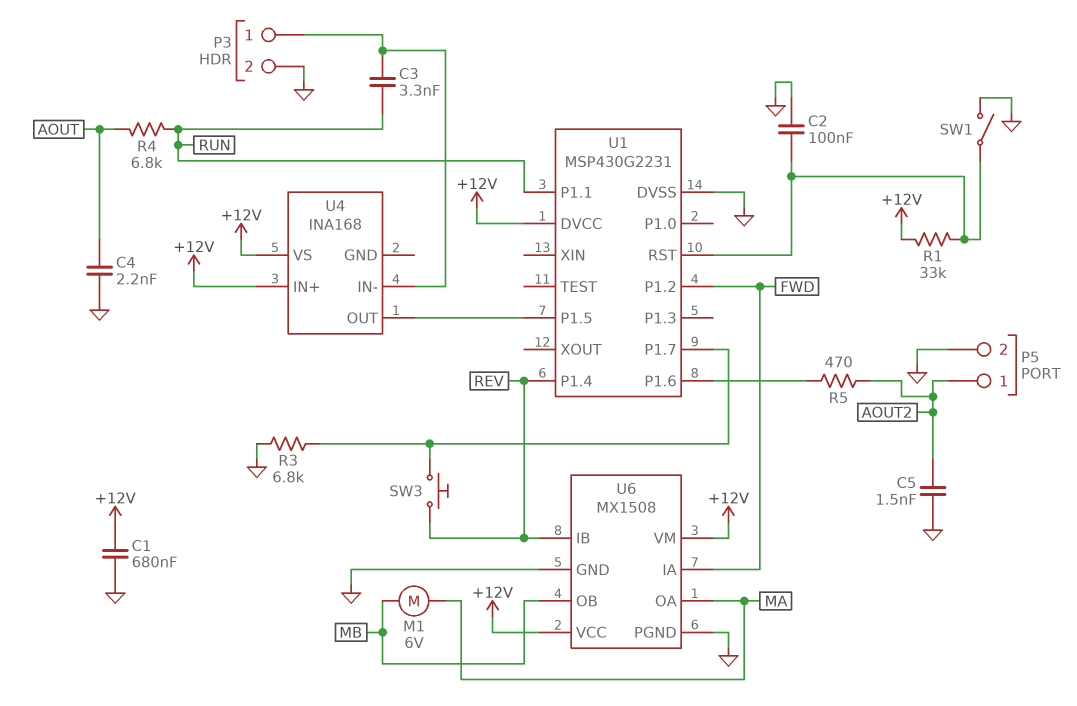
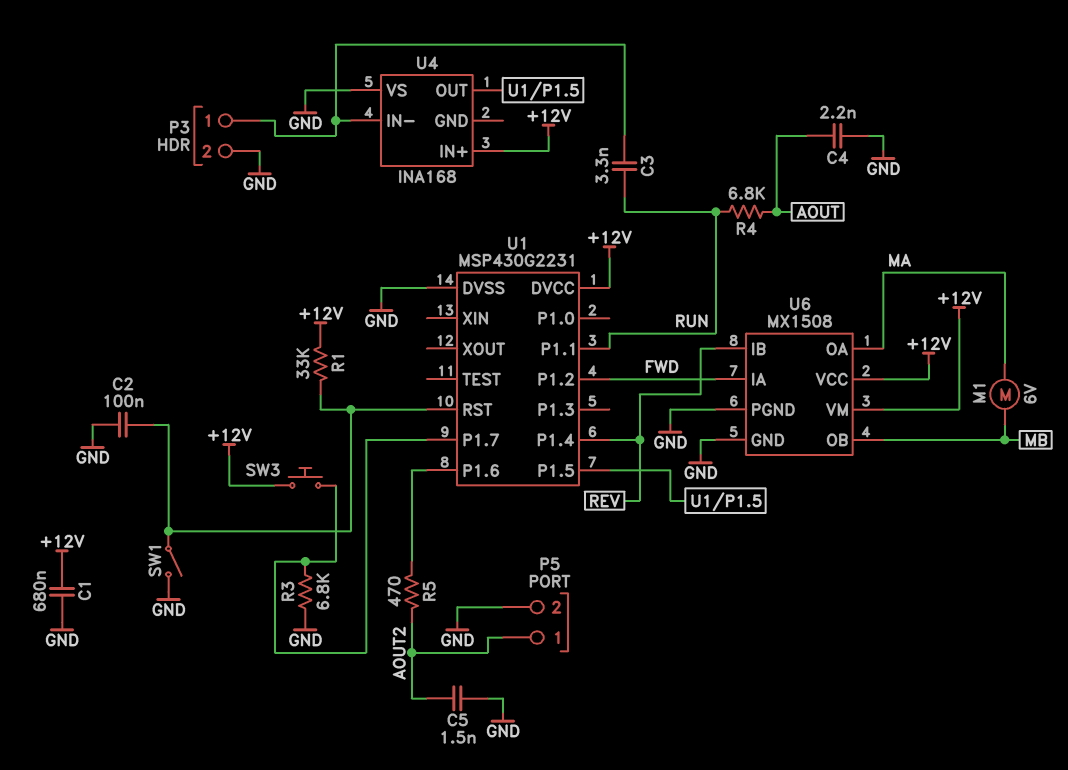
SW3: button (REV, U1/P1.7) -> button (+12V, U1/P1.7)
U4 pin VS: +12V -> GND

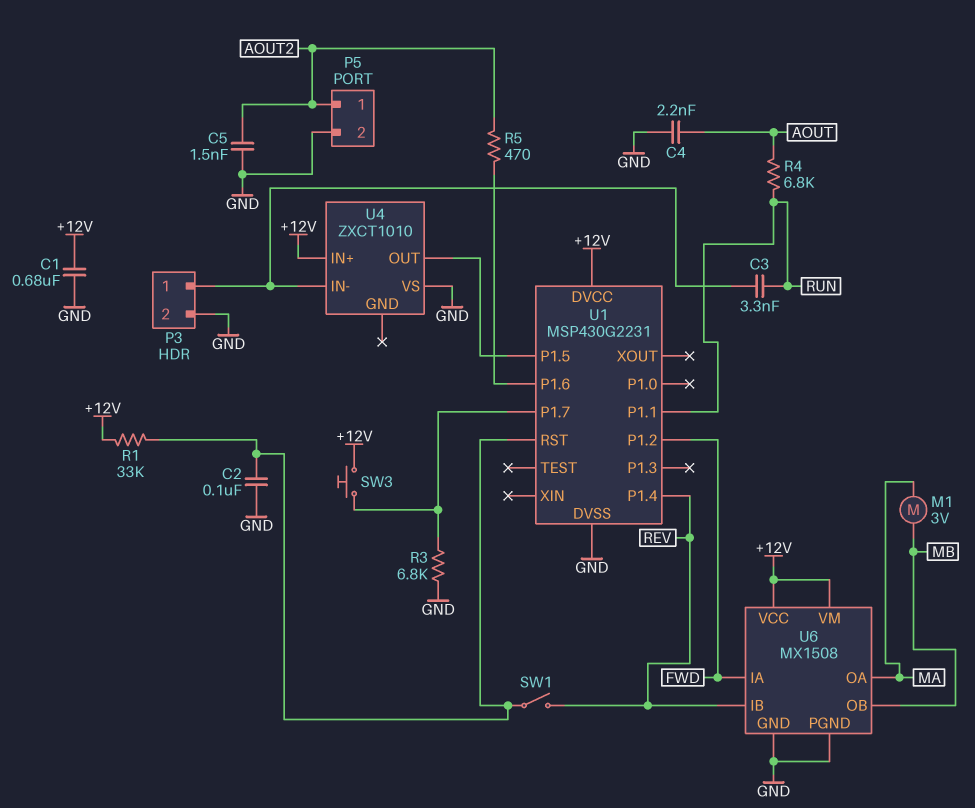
M1: motor 6V (MA, MB) -> motor 3V (MA, MB)
SW1: switch (GND, U1/RST) -> switch (REV, U1/RST)
U4: INA168 -> ZXCT1010

